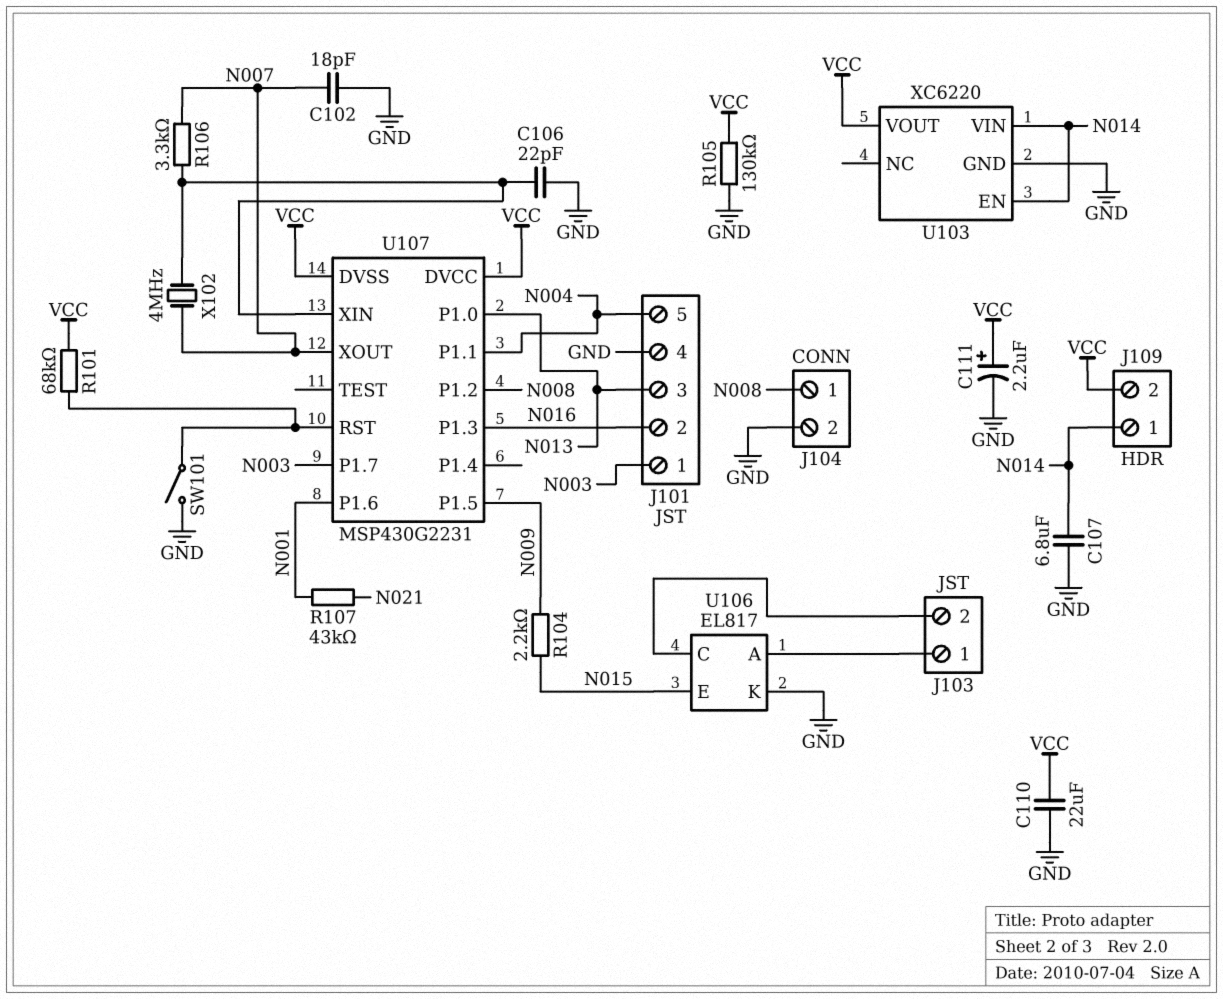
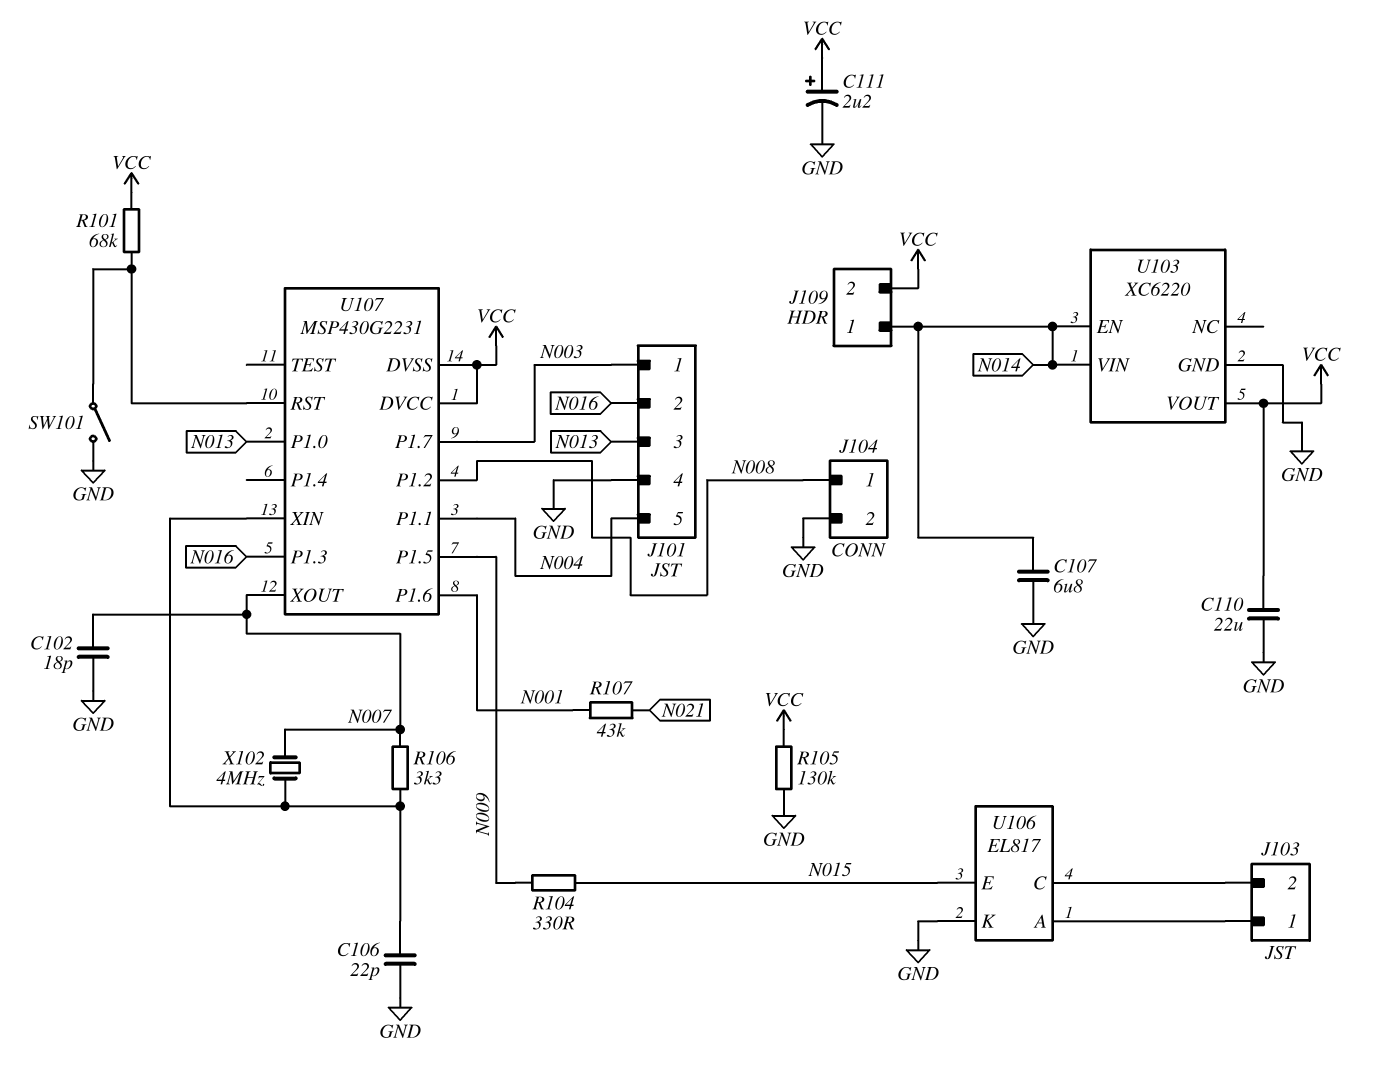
R104: 2.2k (N009, N015) -> 330 (N009, N015)

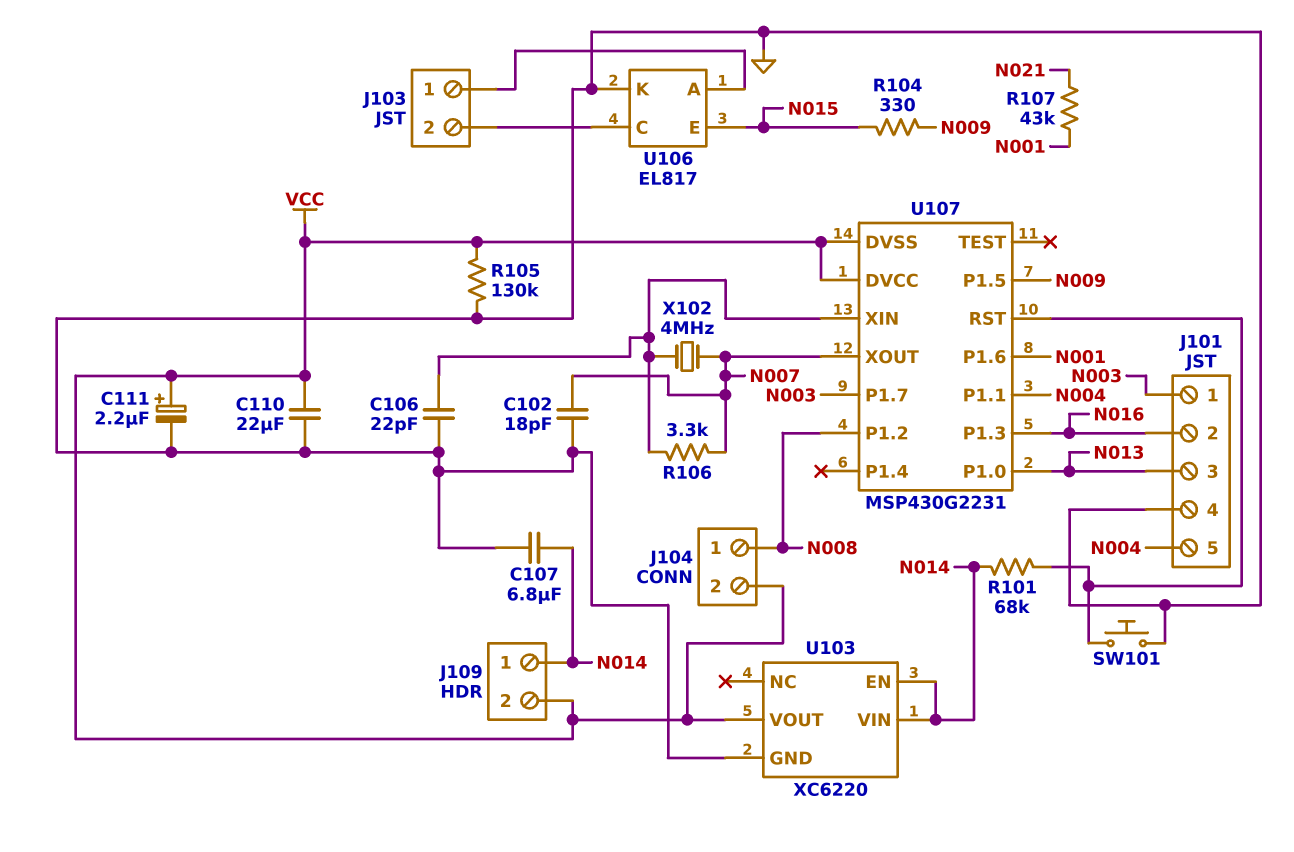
J104 pin 2: GND -> VCC
R101: 68k (U107/RST, VCC) -> 68k (N014, U107/RST)
SW101: switch (GND, U107/RST) -> button (GND, U107/RST)

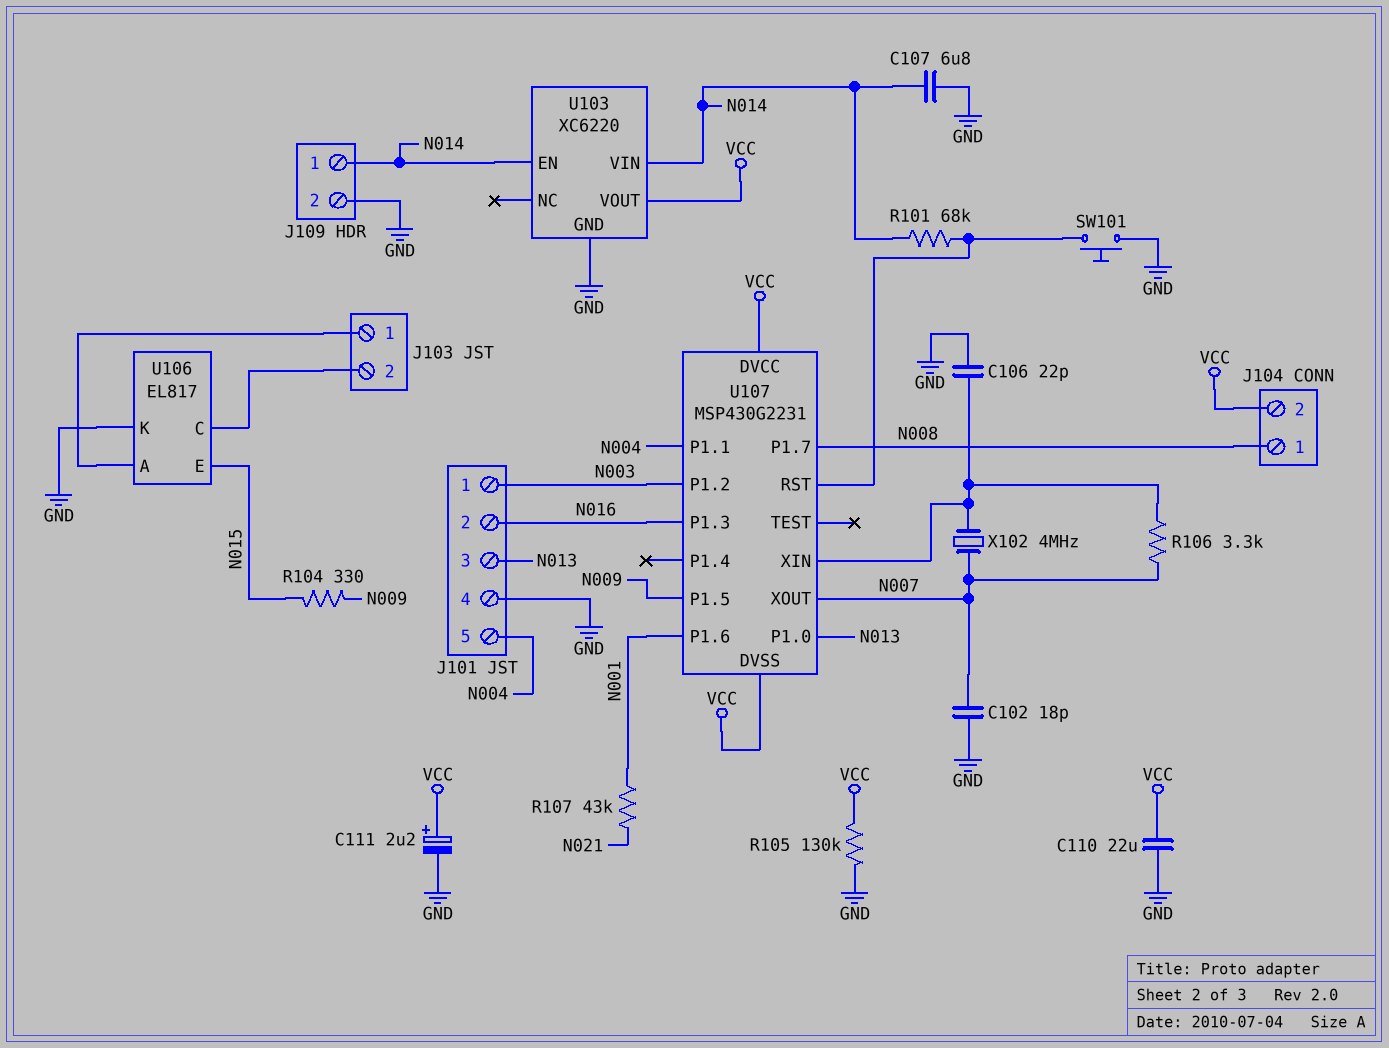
J109 pin 2: VCC -> GND
U107 pin P1.2: N008 -> N003
U107 pin P1.7: N003 -> N008

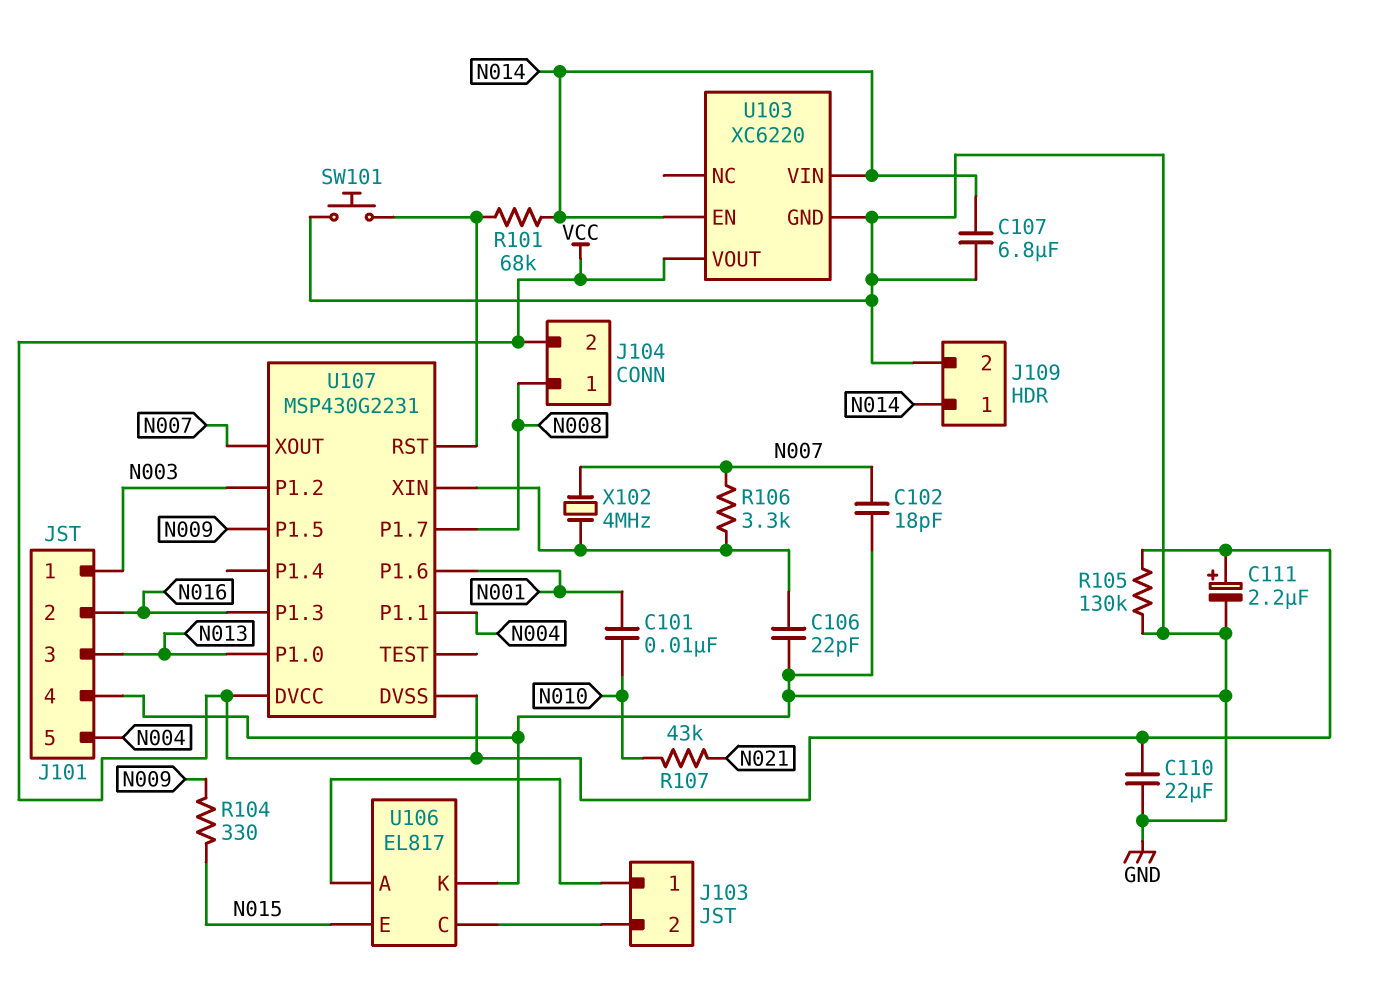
C101: none -> 10nF (N001, N010)
R107: 43k (N001, N021) -> 43k (N010, N021)

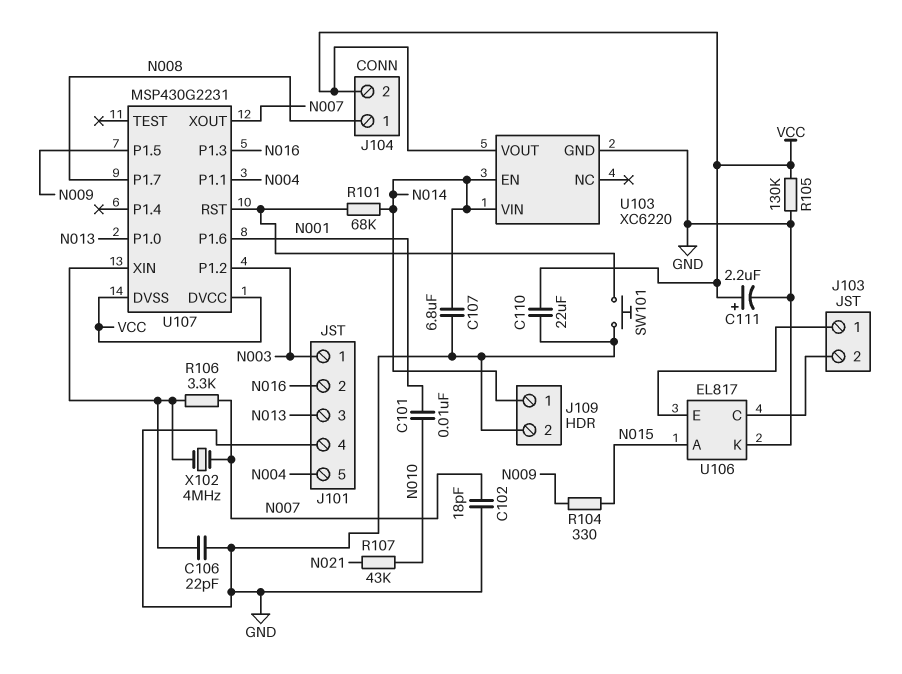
U106 pin A: J103/1 -> N015
U106 pin E: N015 -> J103/1

